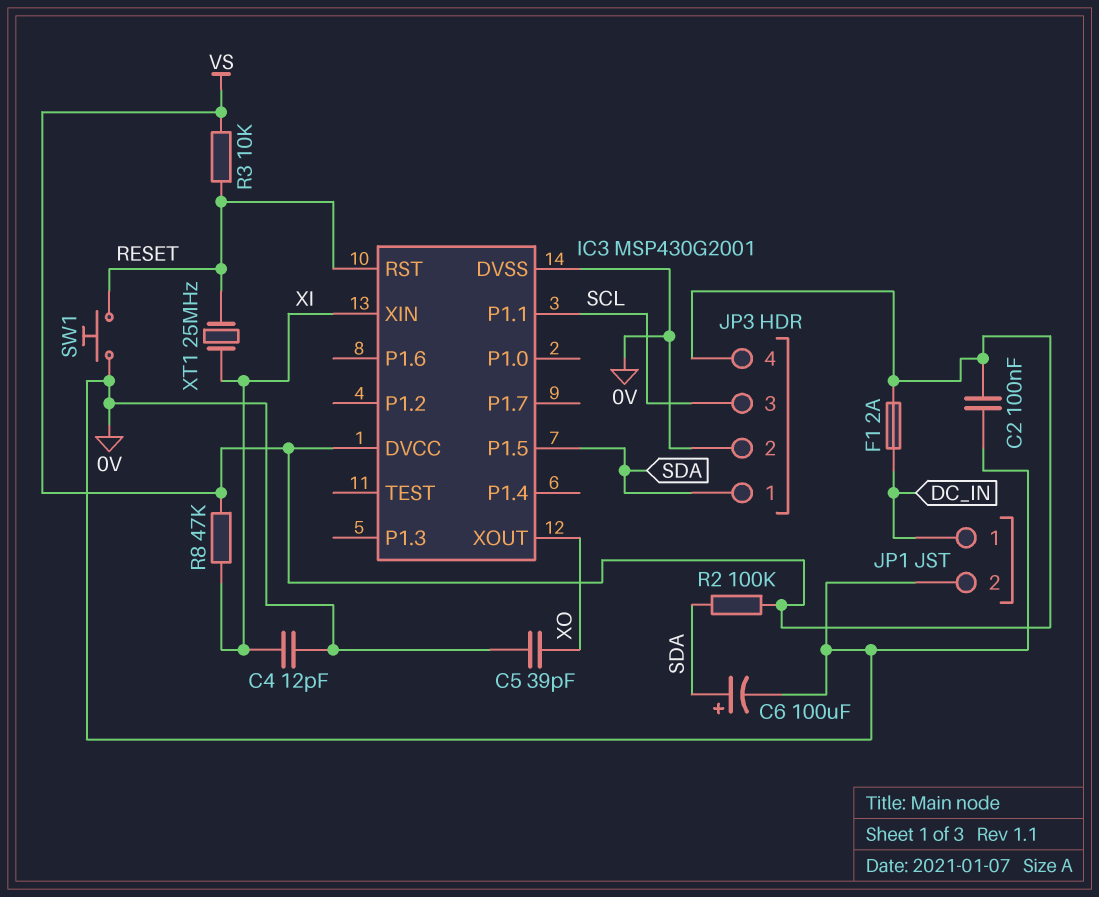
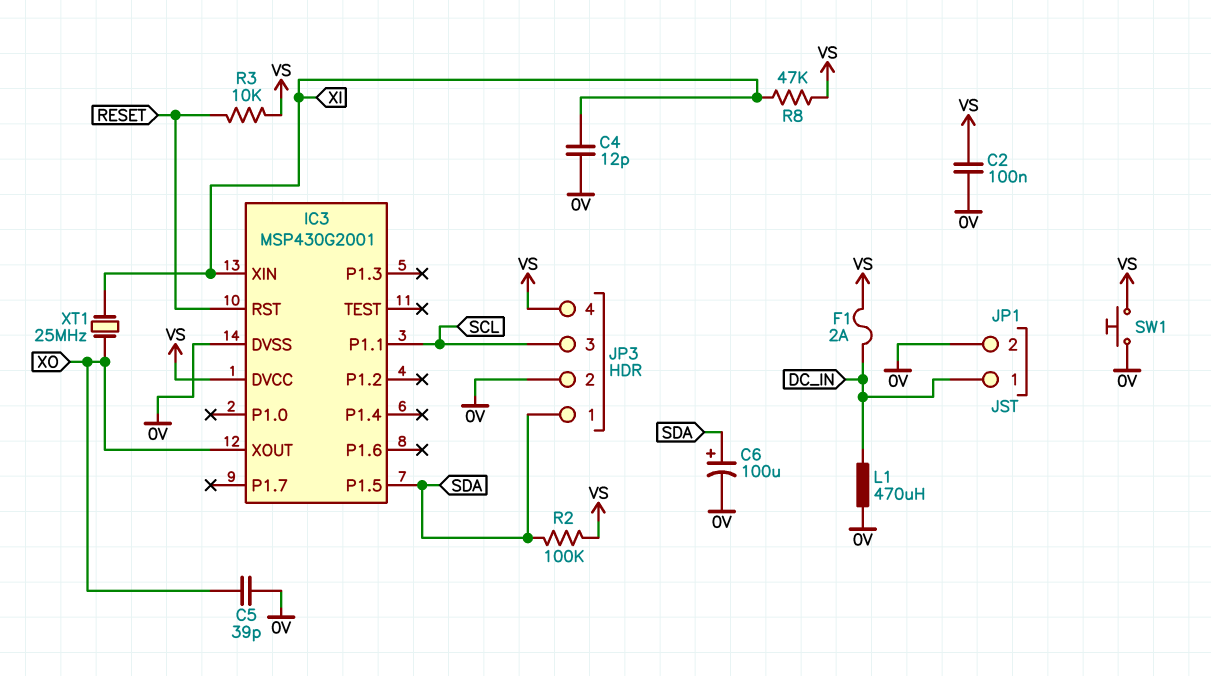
L1: none -> 470uH (0V, DC_IN)
SW1: button (0V, RESET) -> button (0V, VS)
XT1: 25MHz (RESET, XI) -> 25MHz (XI, XO)

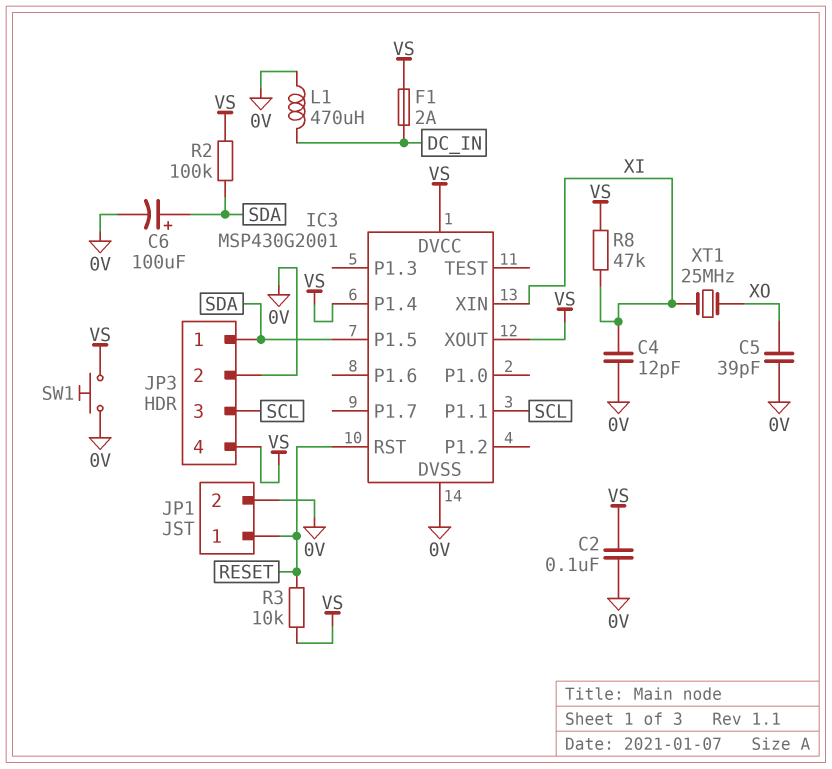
IC3 pin P1.4: none -> VS
IC3 pin XOUT: XO -> VS
JP1 pin 1: DC_IN -> RESET

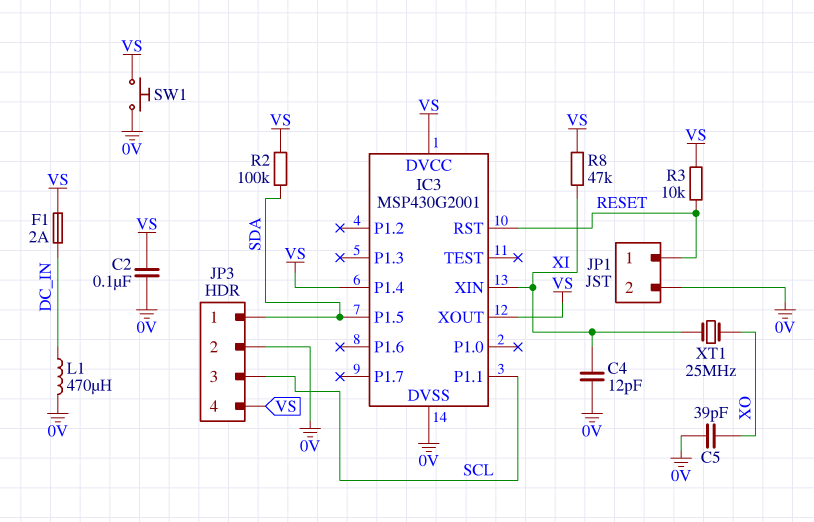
C6: 100uF (plus SDA, minus 0V) -> none

